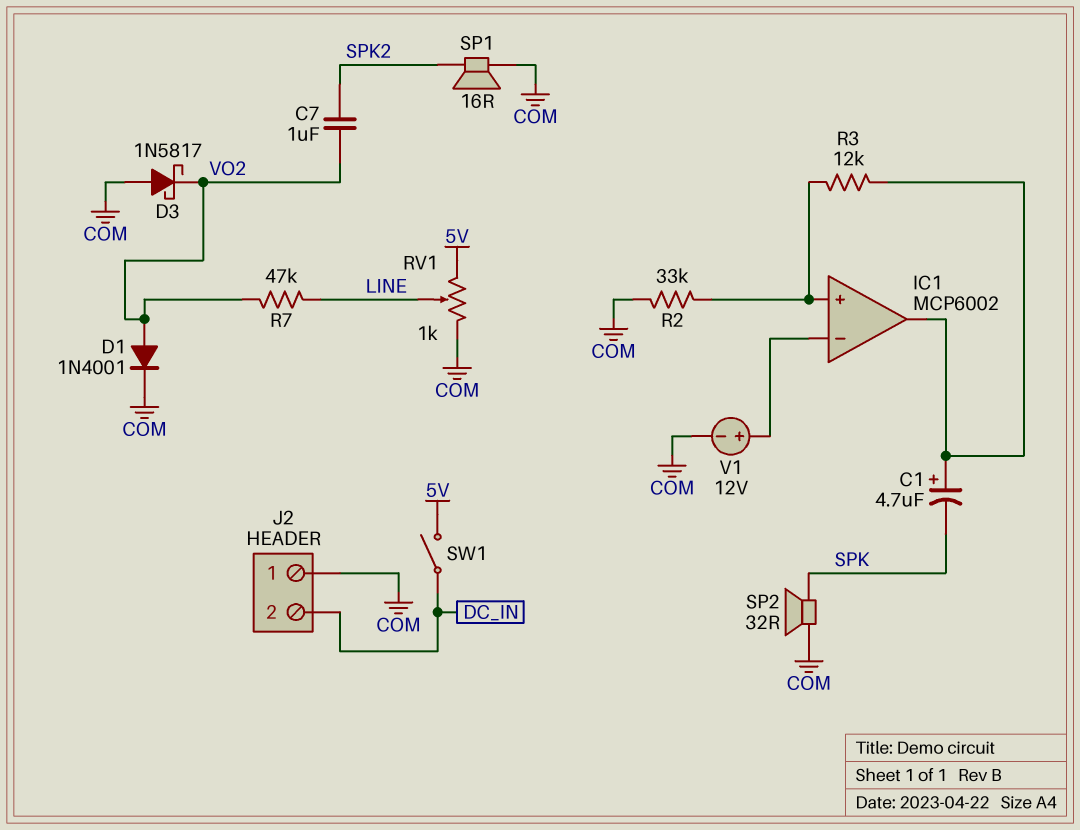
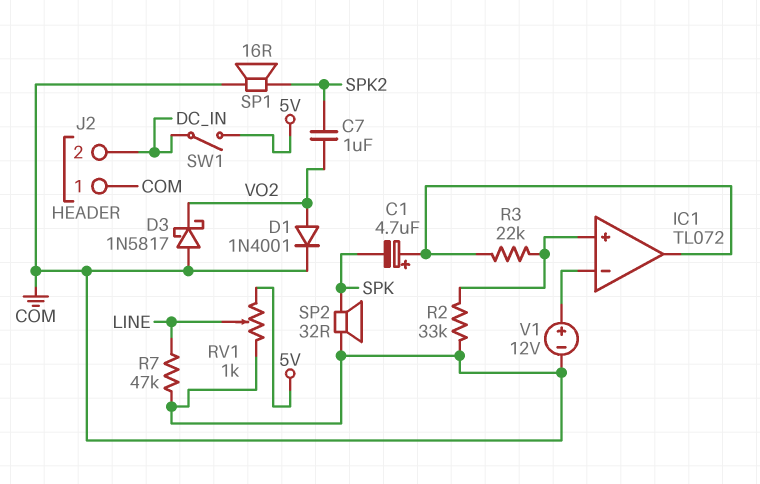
IC1: MCP6002 -> TL072
R3: 12k (IC1/in+, IC1/out) -> 22k (IC1/in+, IC1/out)
R7: 47k (LINE, VO2) -> 47k (COM, LINE)

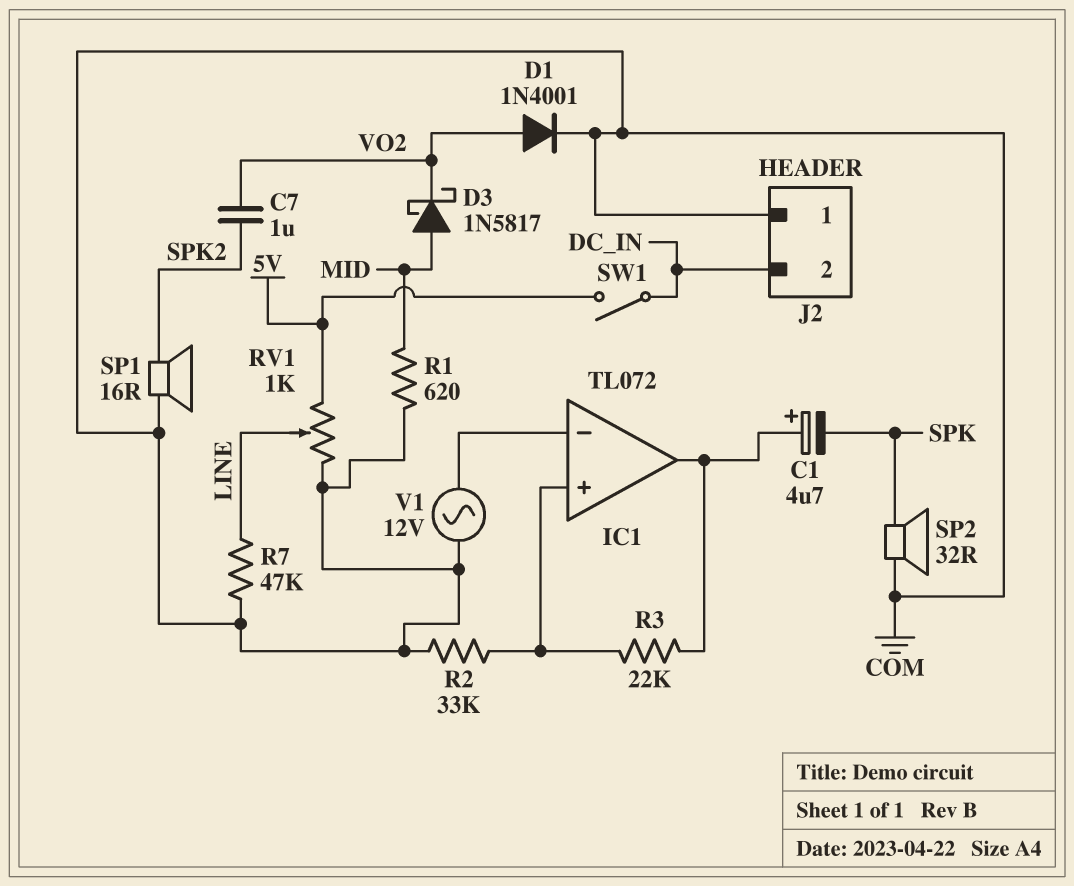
D3: schottky 1N5817 (A COM, K VO2) -> schottky 1N5817 (A MID, K VO2)
R1: none -> 620 (COM, MID)
V1: 12V (plus IC1/in-, minus COM) -> AC 12V (COM, IC1/in-)

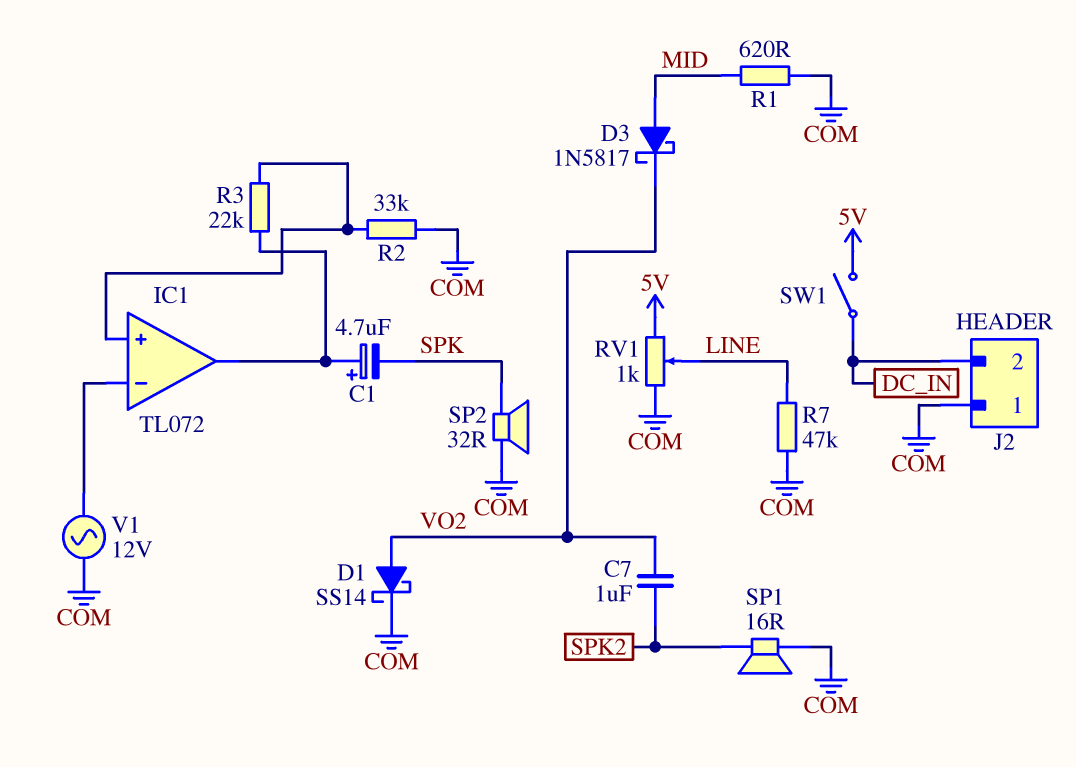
D1: diode 1N4001 (A VO2, K COM) -> schottky SS14 (A VO2, K COM)

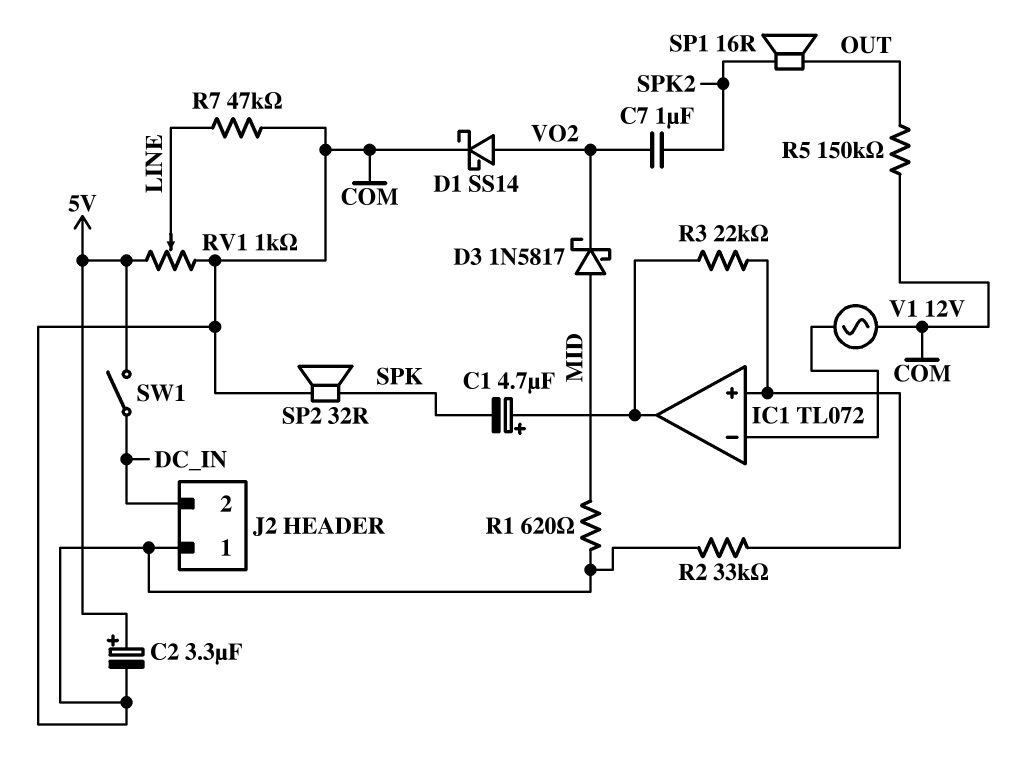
C2: none -> 3.3uF (plus 5V, minus COM)
R5: none -> 150k (COM, OUT)
SP1: speaker 16R (COM, SPK2) -> speaker 16R (OUT, SPK2)

